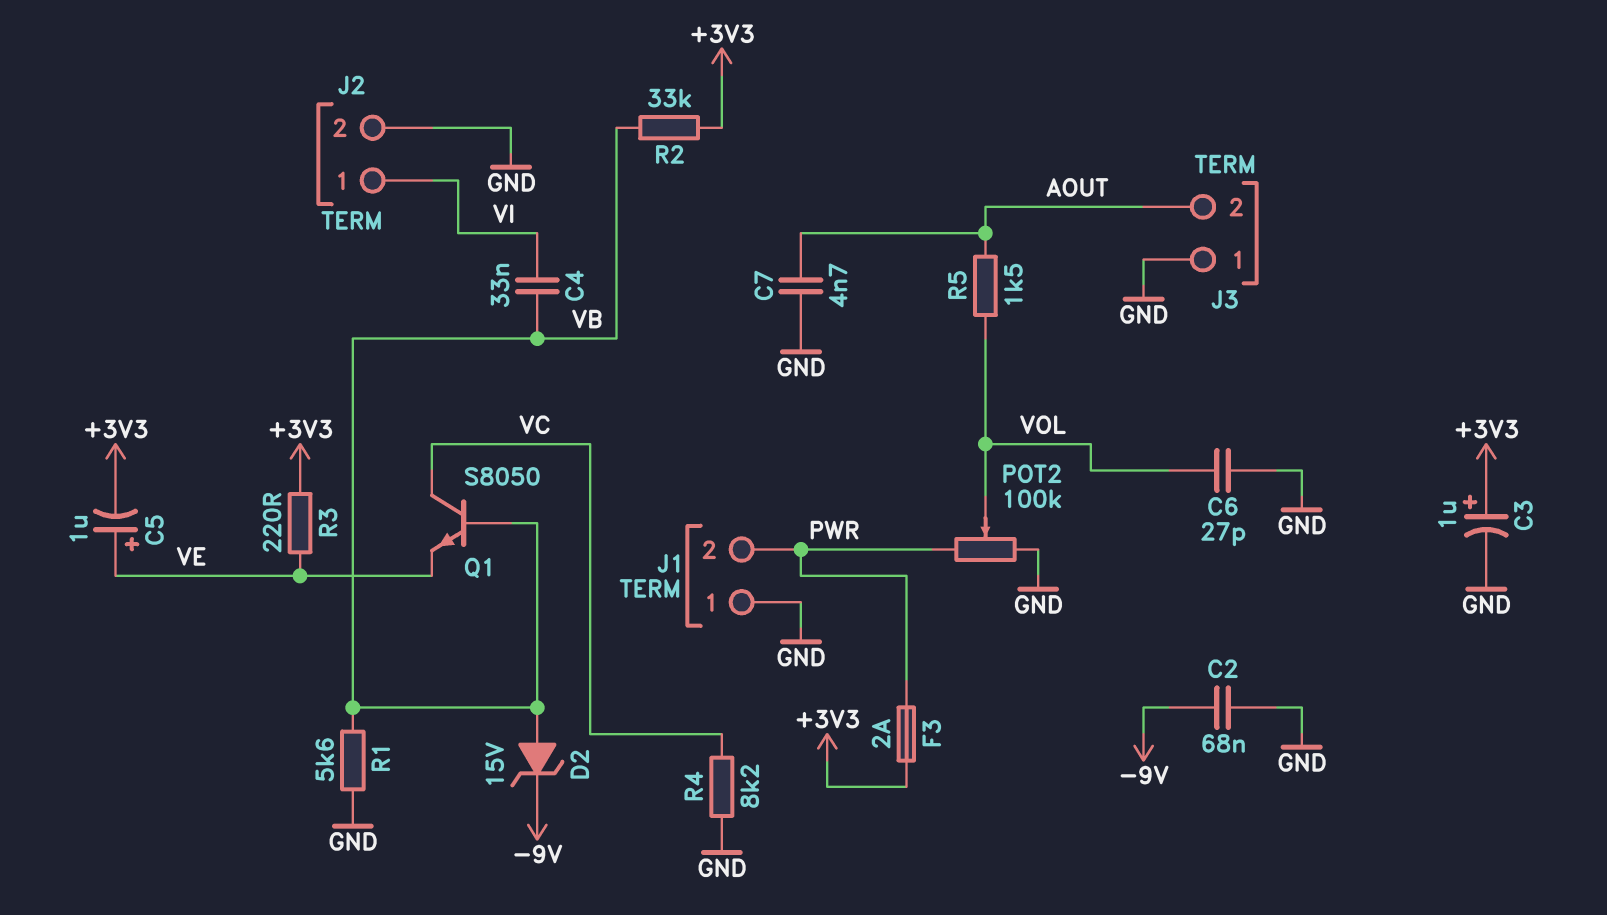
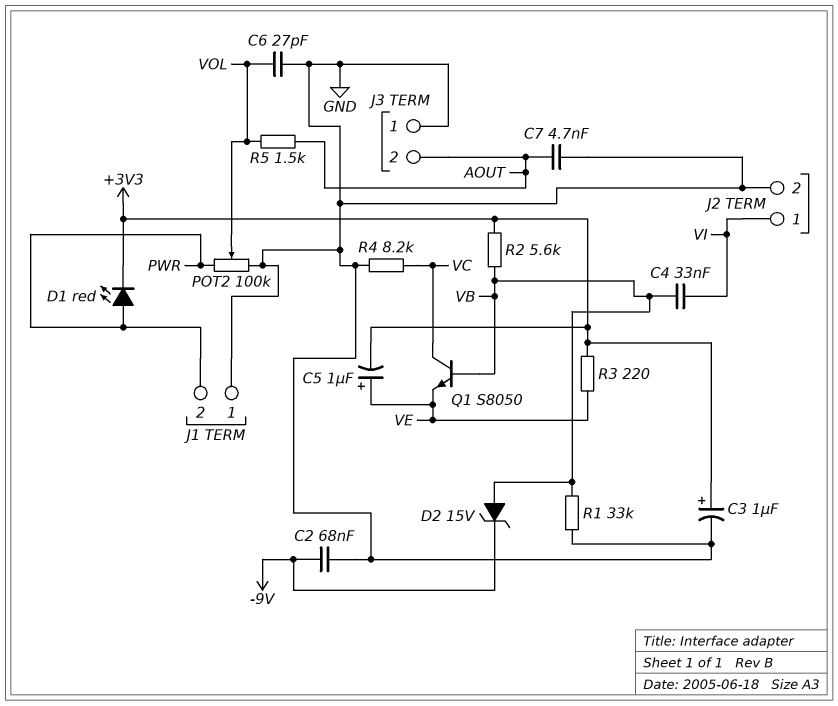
D1: none -> LED red (A PWR, K +3V3)
F3: 2A (+3V3, PWR) -> none
R1: 5.6k (GND, VB) -> 33k (GND, VB)
R2: 33k (+3V3, VB) -> 5.6k (+3V3, VB)

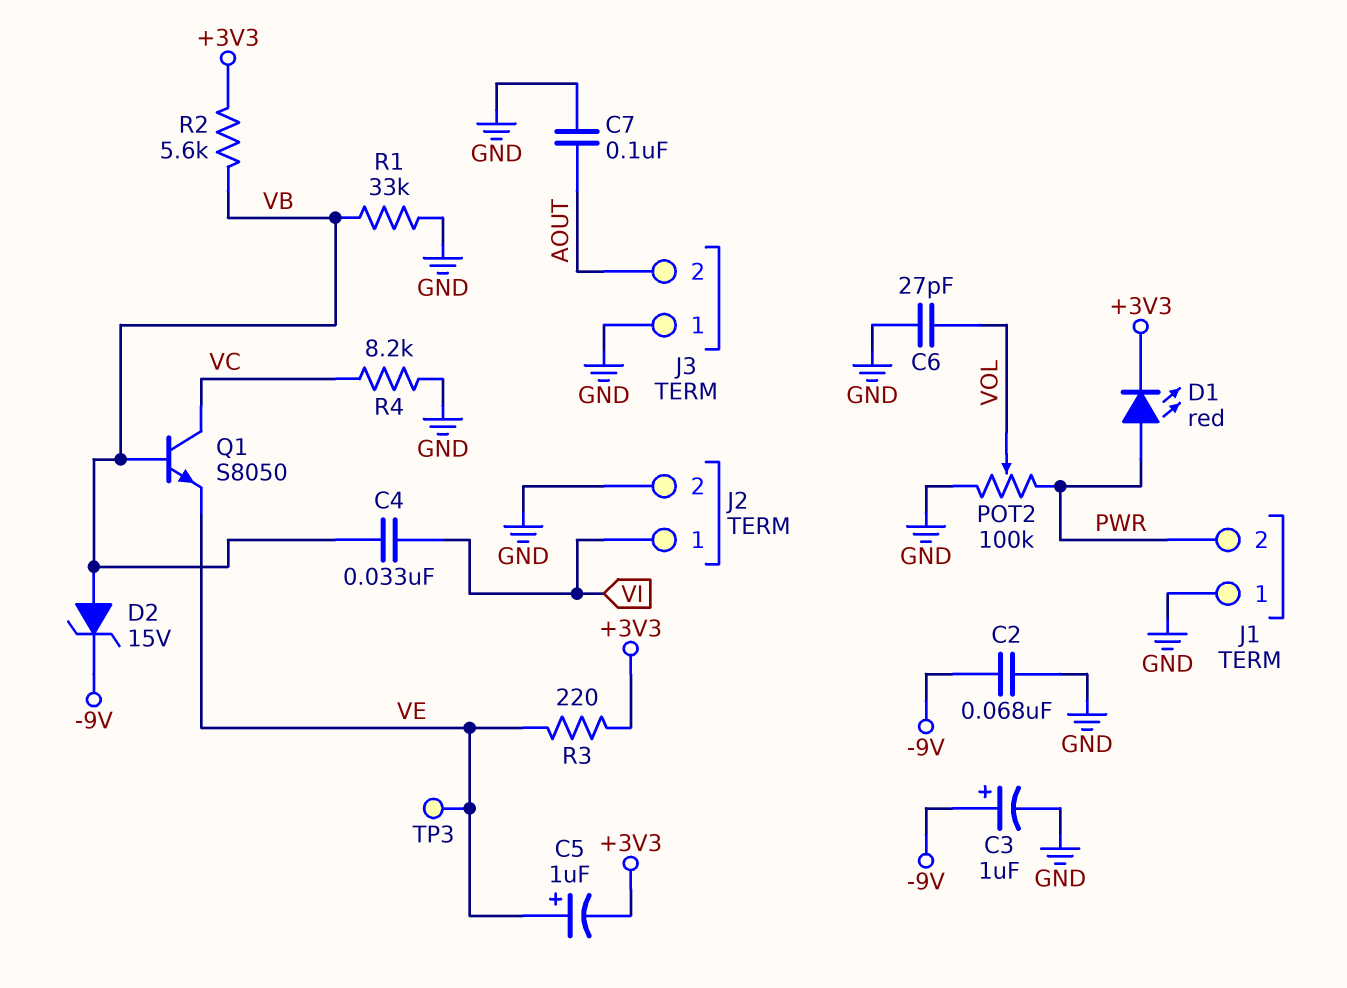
C3: 1uF (plus +3V3, minus GND) -> 1uF (plus -9V, minus GND)
C7: 4.7nF (AOUT, GND) -> 100nF (AOUT, GND)
R5: 1.5k (AOUT, VOL) -> none
TP3: none -> test point (VE)

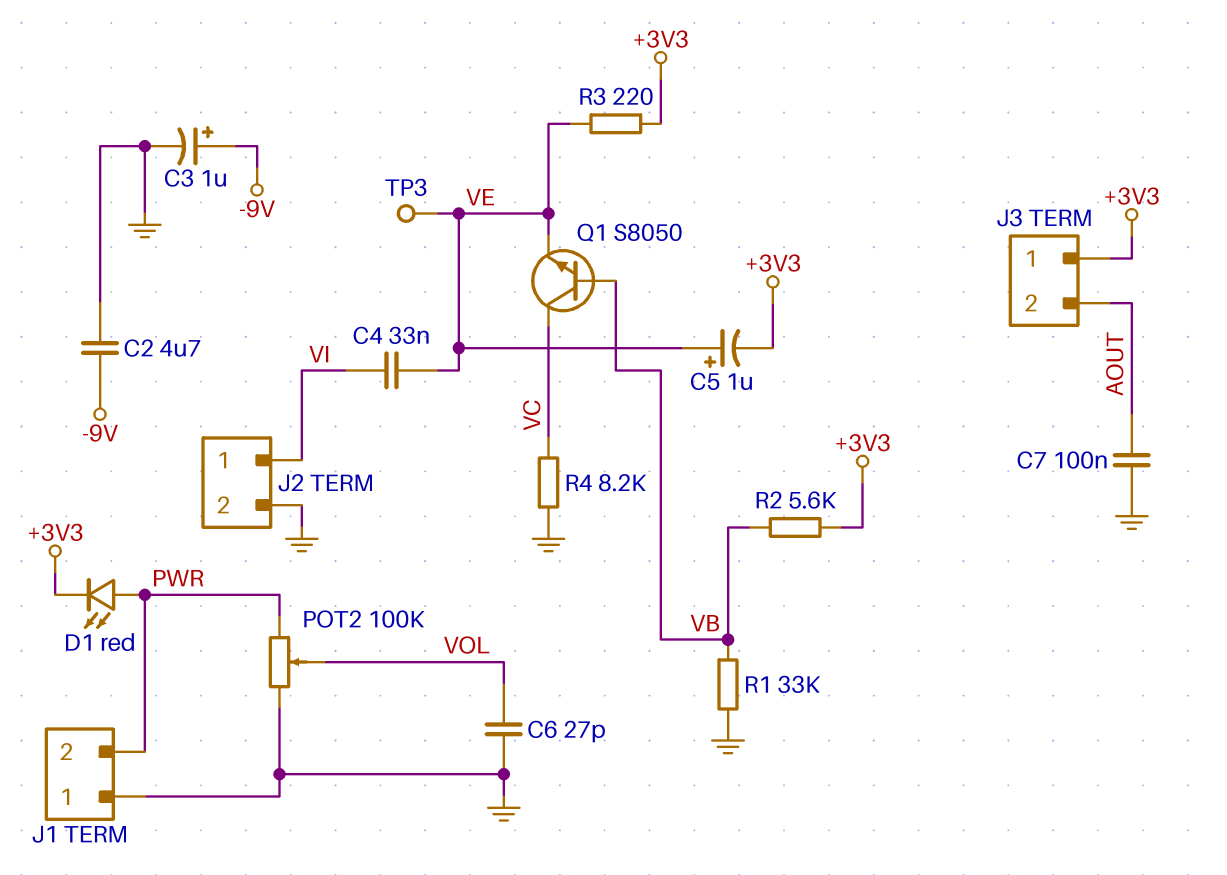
C2: 68nF (-9V, GND) -> 4.7uF (-9V, GND)
C4: 33nF (VB, VI) -> 33nF (VE, VI)
D2: zener 15V (A VB, K -9V) -> none
J3 pin 1: GND -> +3V3

